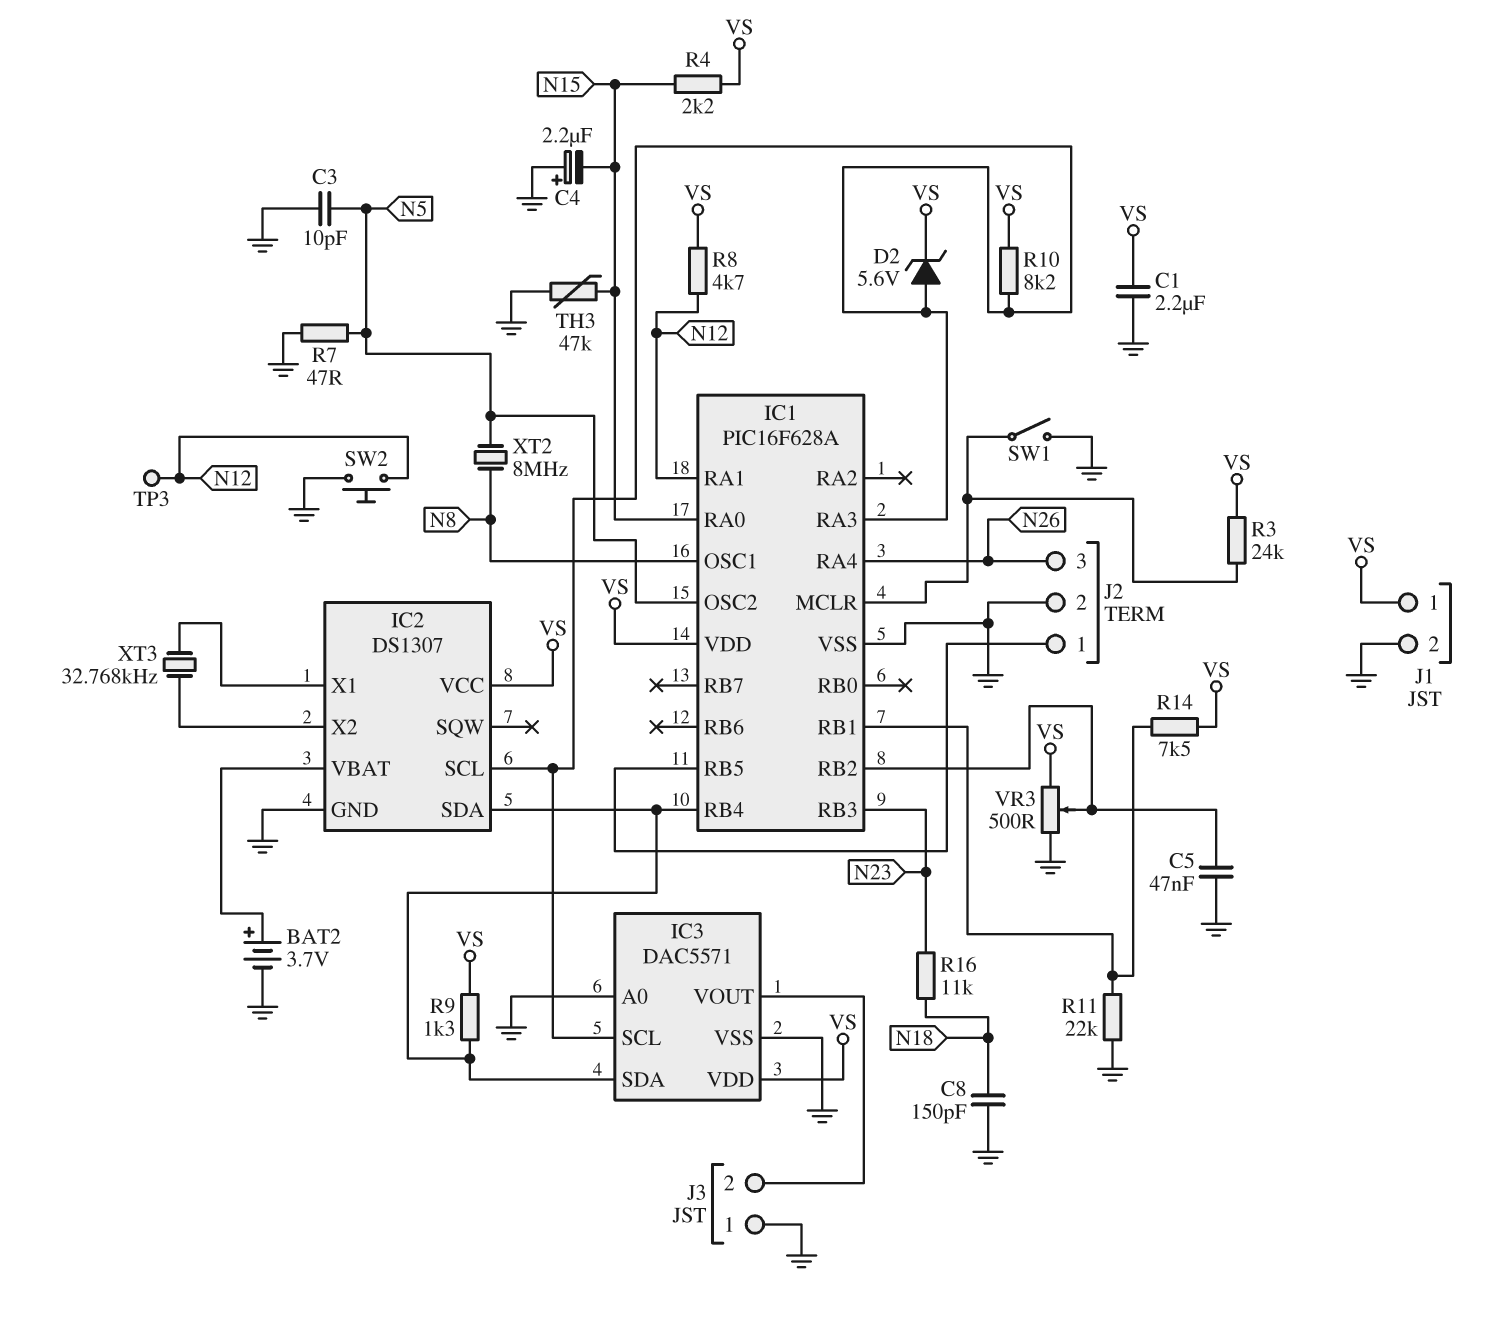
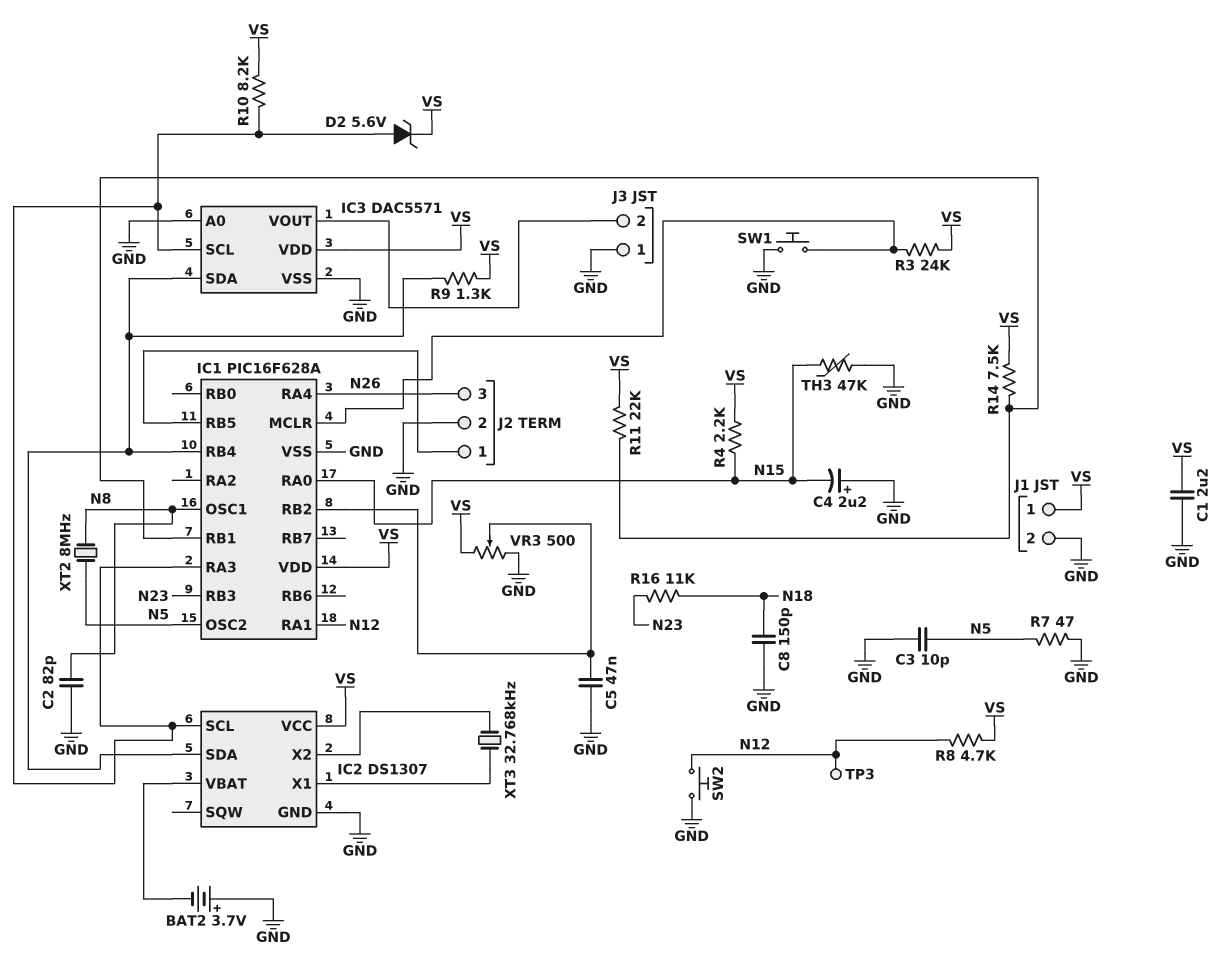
BAT2: 3.7V (plus IC2/VBAT, minus GND) -> 3.7V (plus GND, minus IC2/VBAT)
C2: none -> 82pF (GND, N8)
R11: 22k (GND, IC1/RB1) -> 22k (IC1/RB1, VS)
SW1: switch (GND, IC1/MCLR) -> button (GND, IC1/MCLR)

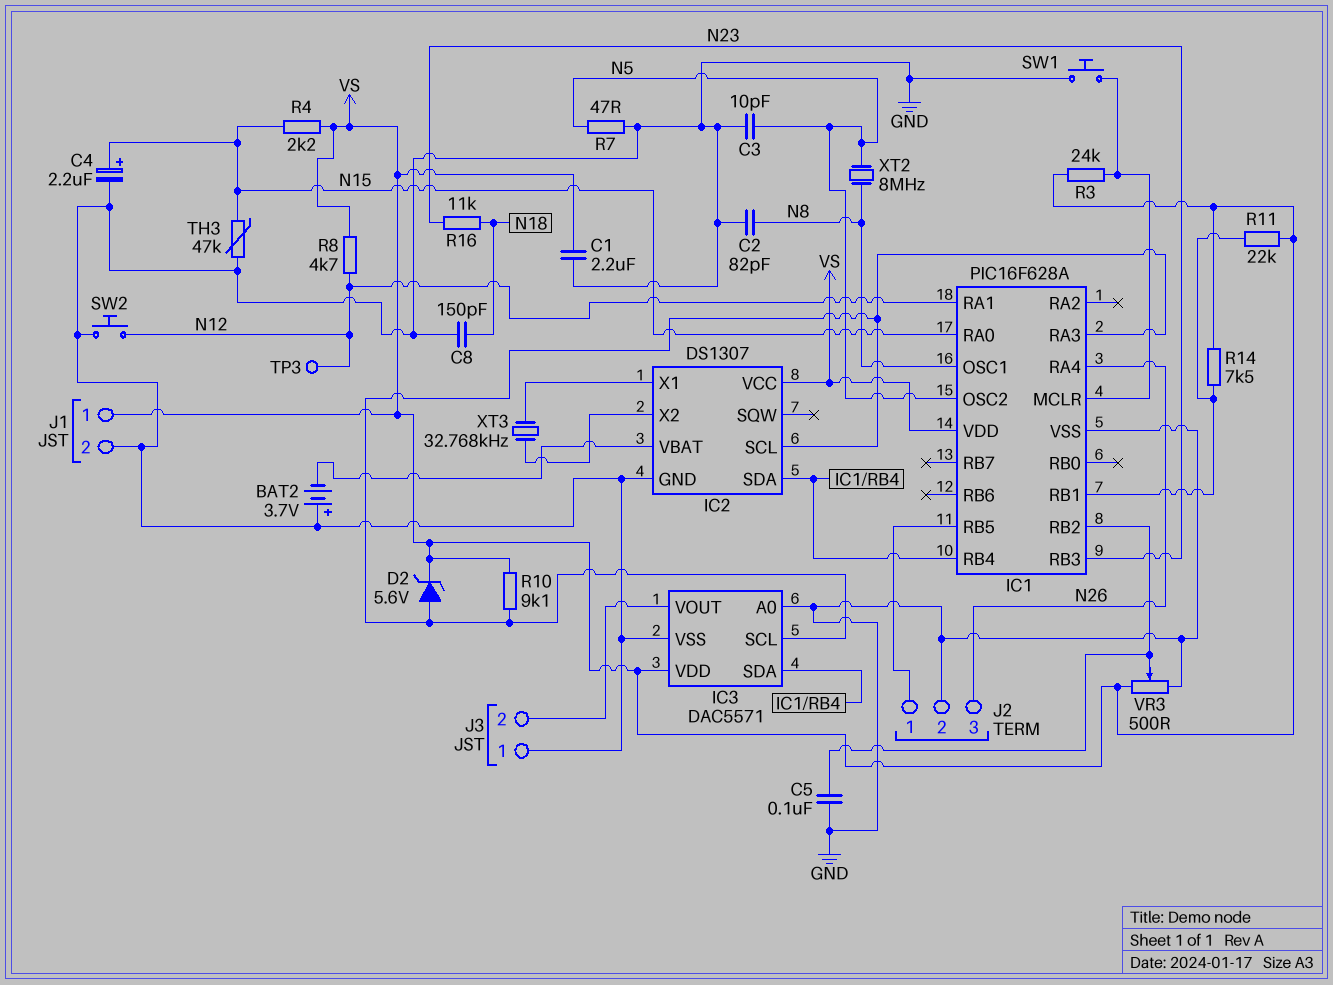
C4: 2.2uF (plus GND, minus N15) -> 2.2uF (plus N15, minus GND)
C5: 47nF (GND, IC1/RB2) -> 100nF (GND, IC1/RB2)
R9: 1.3k (IC1/RB4, VS) -> none
R10: 8.2k (IC1/RA3, VS) -> 9.1k (IC1/RA3, VS)

